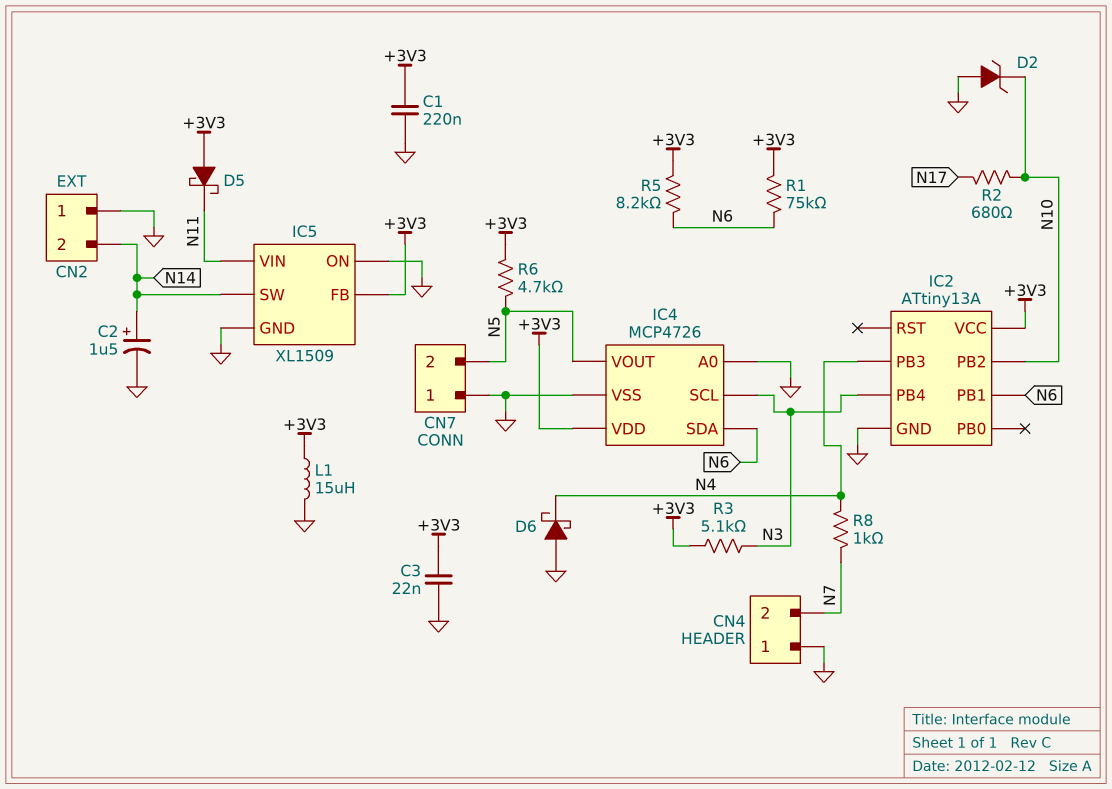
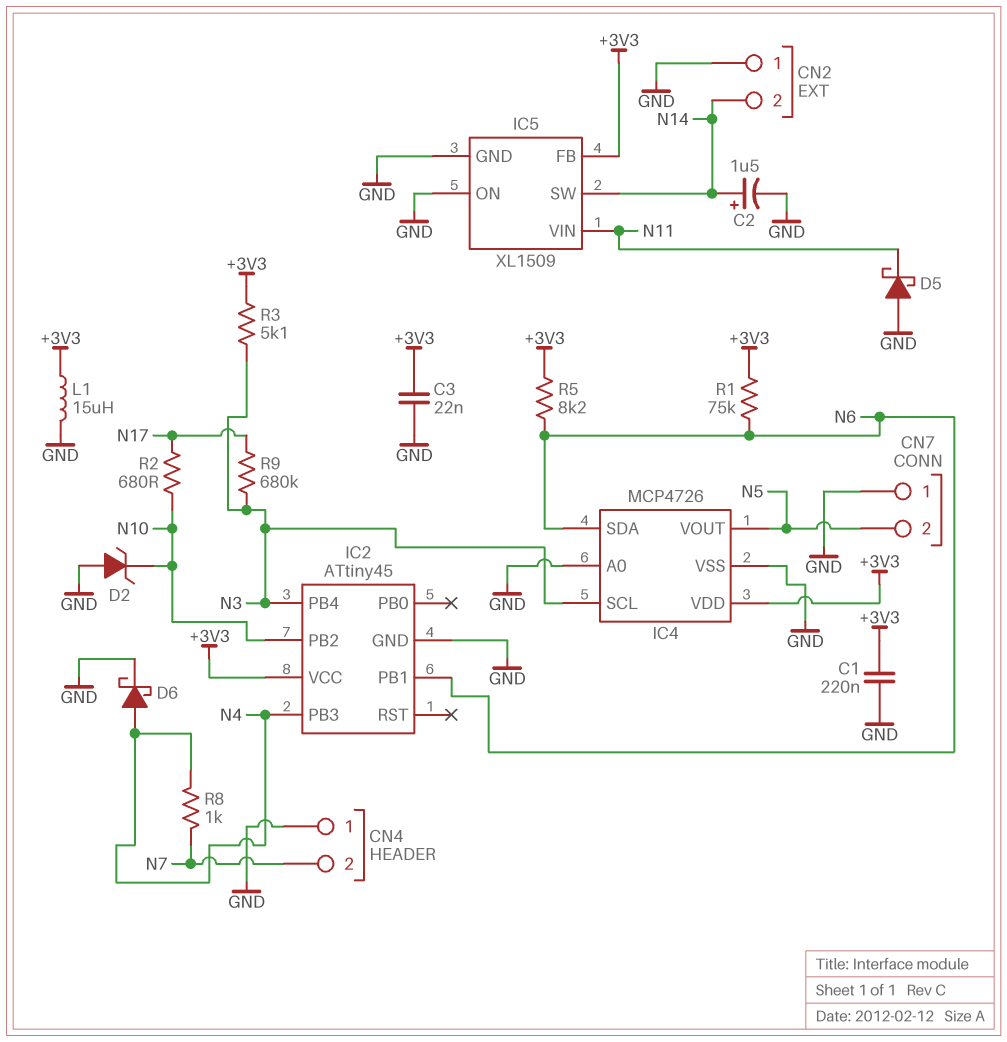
D5: schottky (A +3V3, K N11) -> schottky (A GND, K N11)
D6: schottky (A GND, K N4) -> schottky (A N4, K GND)
IC2: ATtiny13A -> ATtiny45
R6: 4.7k (+3V3, N5) -> none
R9: none -> 680k (N3, N17)

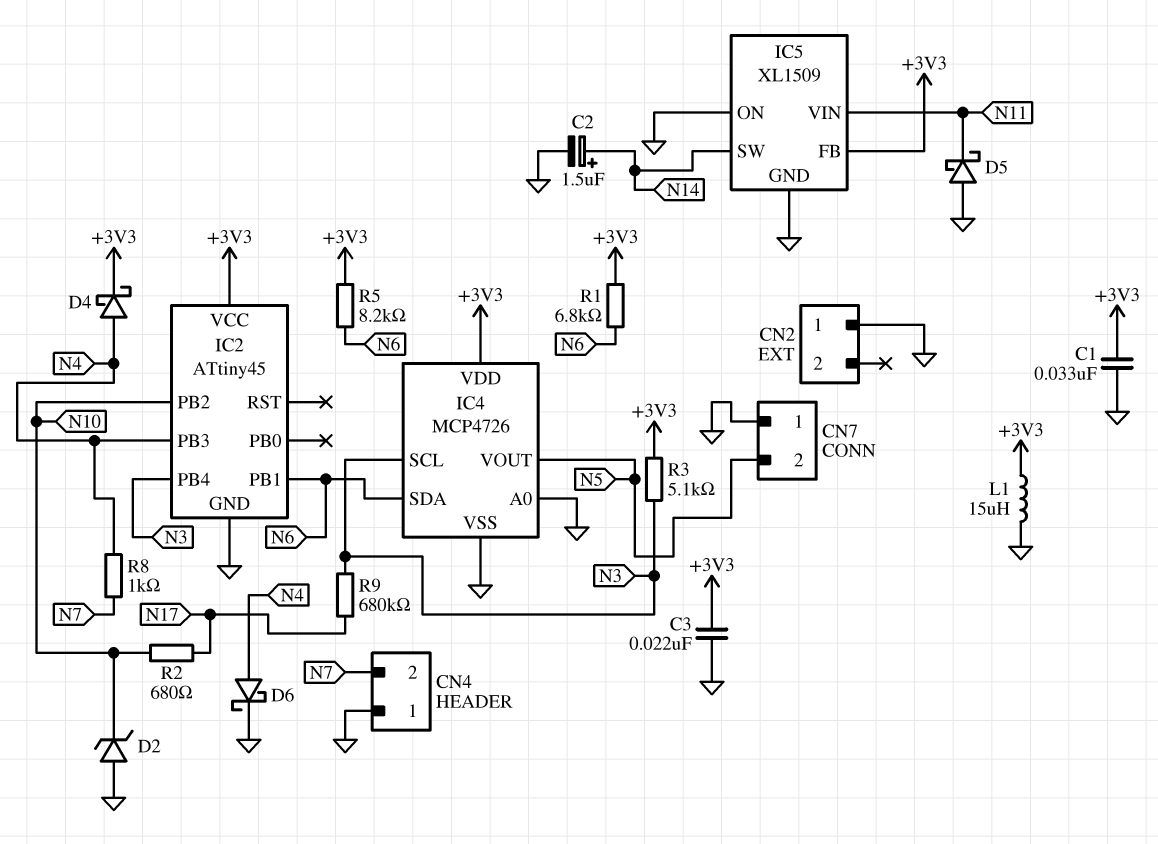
C1: 220nF (+3V3, GND) -> 33nF (+3V3, GND)
CN2 pin 2: N14 -> none
D4: none -> schottky (A N4, K +3V3)
R1: 75k (+3V3, N6) -> 6.8k (+3V3, N6)

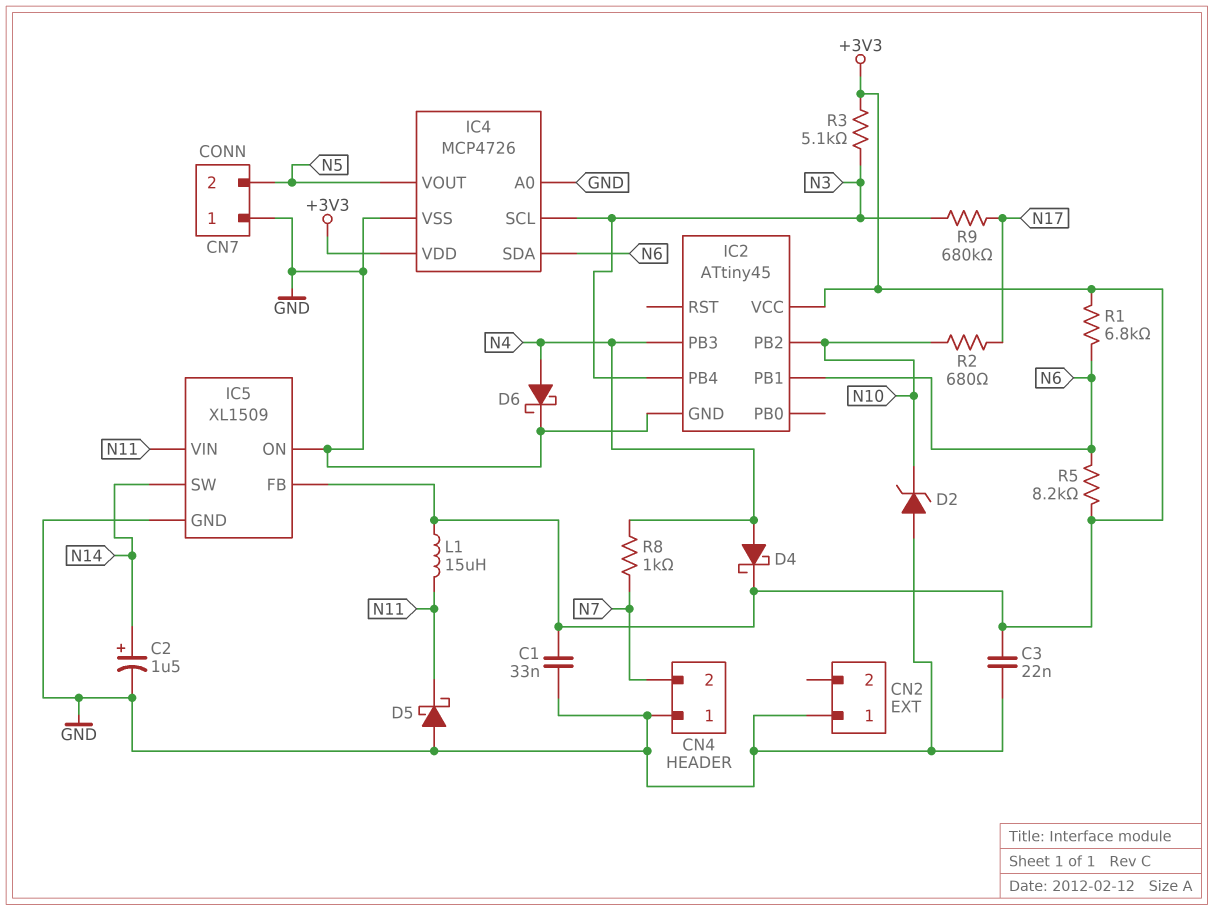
L1: 15uH (+3V3, GND) -> 15uH (+3V3, N11)

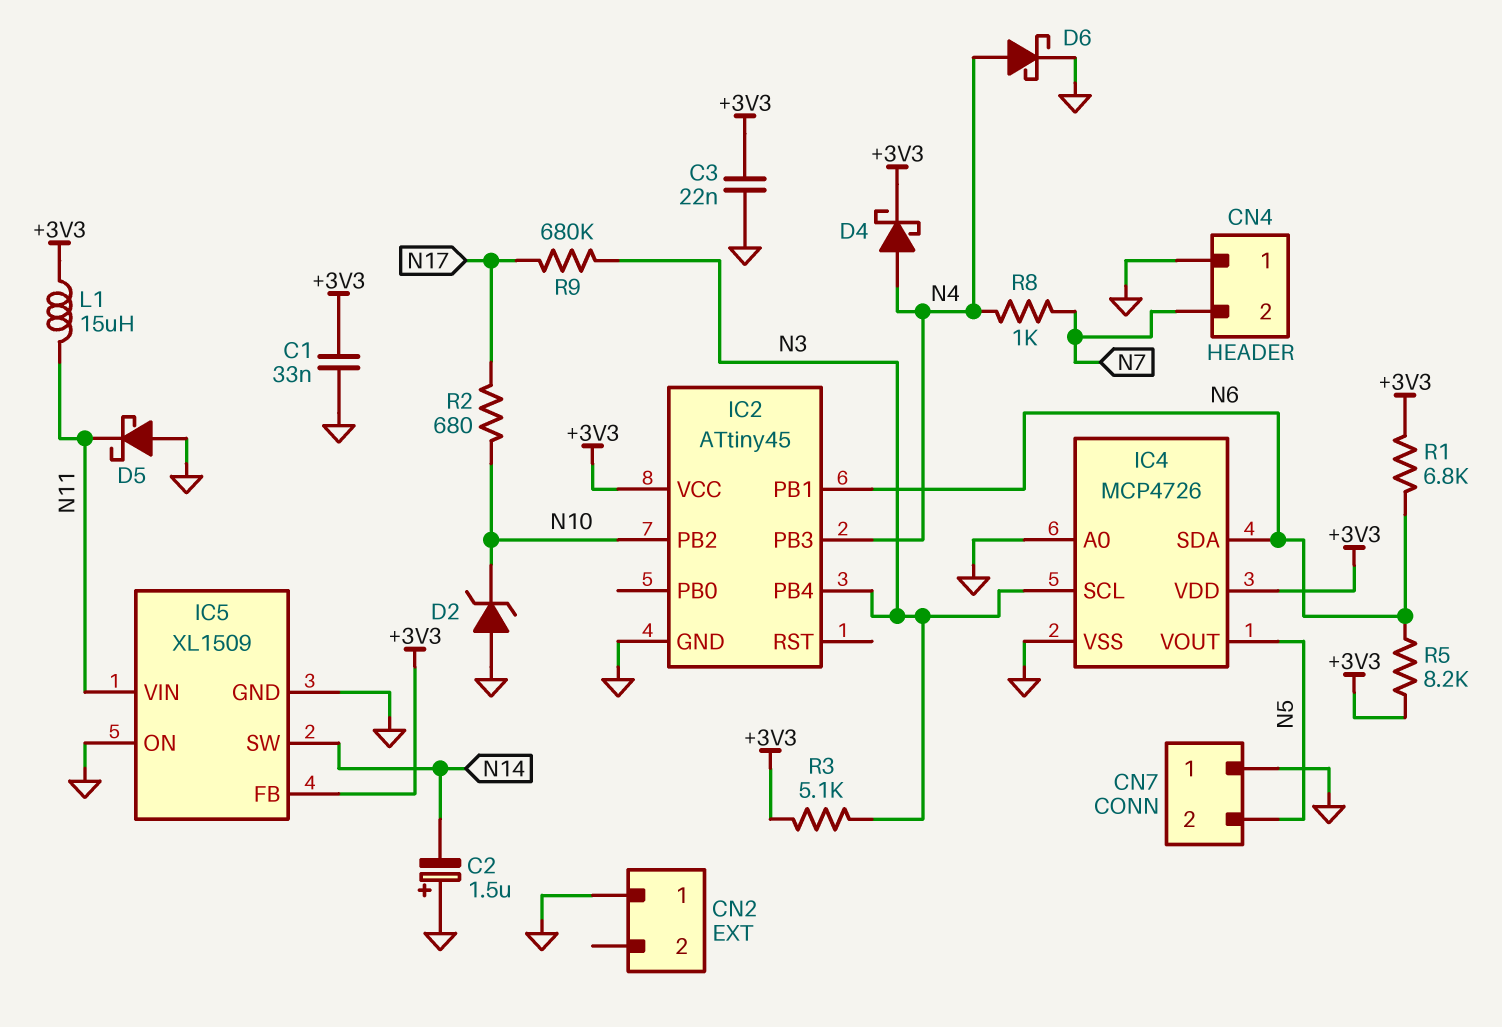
C2: 1.5uF (plus N14, minus GND) -> 1.5uF (plus GND, minus N14)

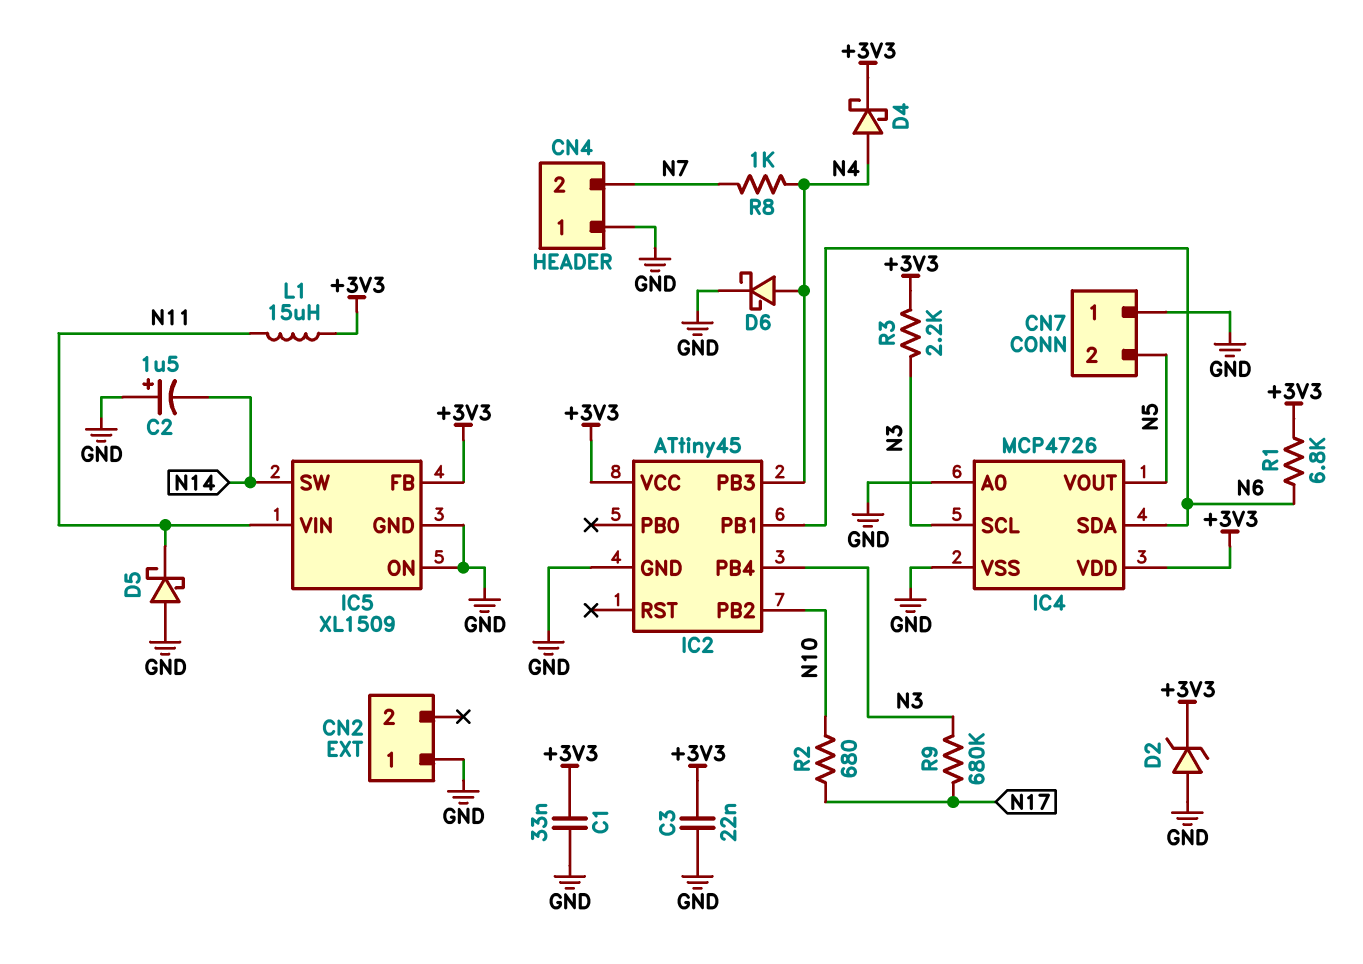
D2: zener (A GND, K N10) -> zener (A GND, K +3V3)
R3: 5.1k (+3V3, N3) -> 2.2k (+3V3, N3)
R5: 8.2k (+3V3, N6) -> none

